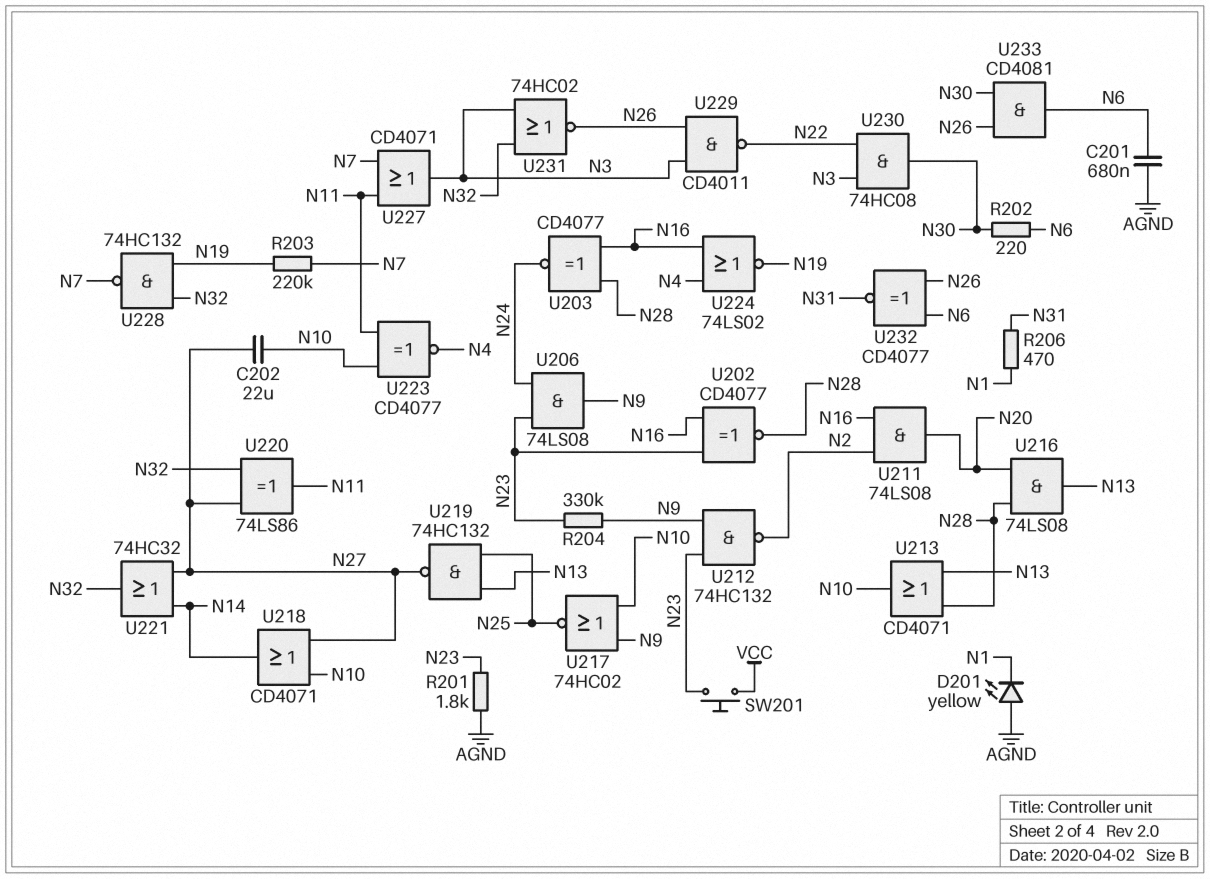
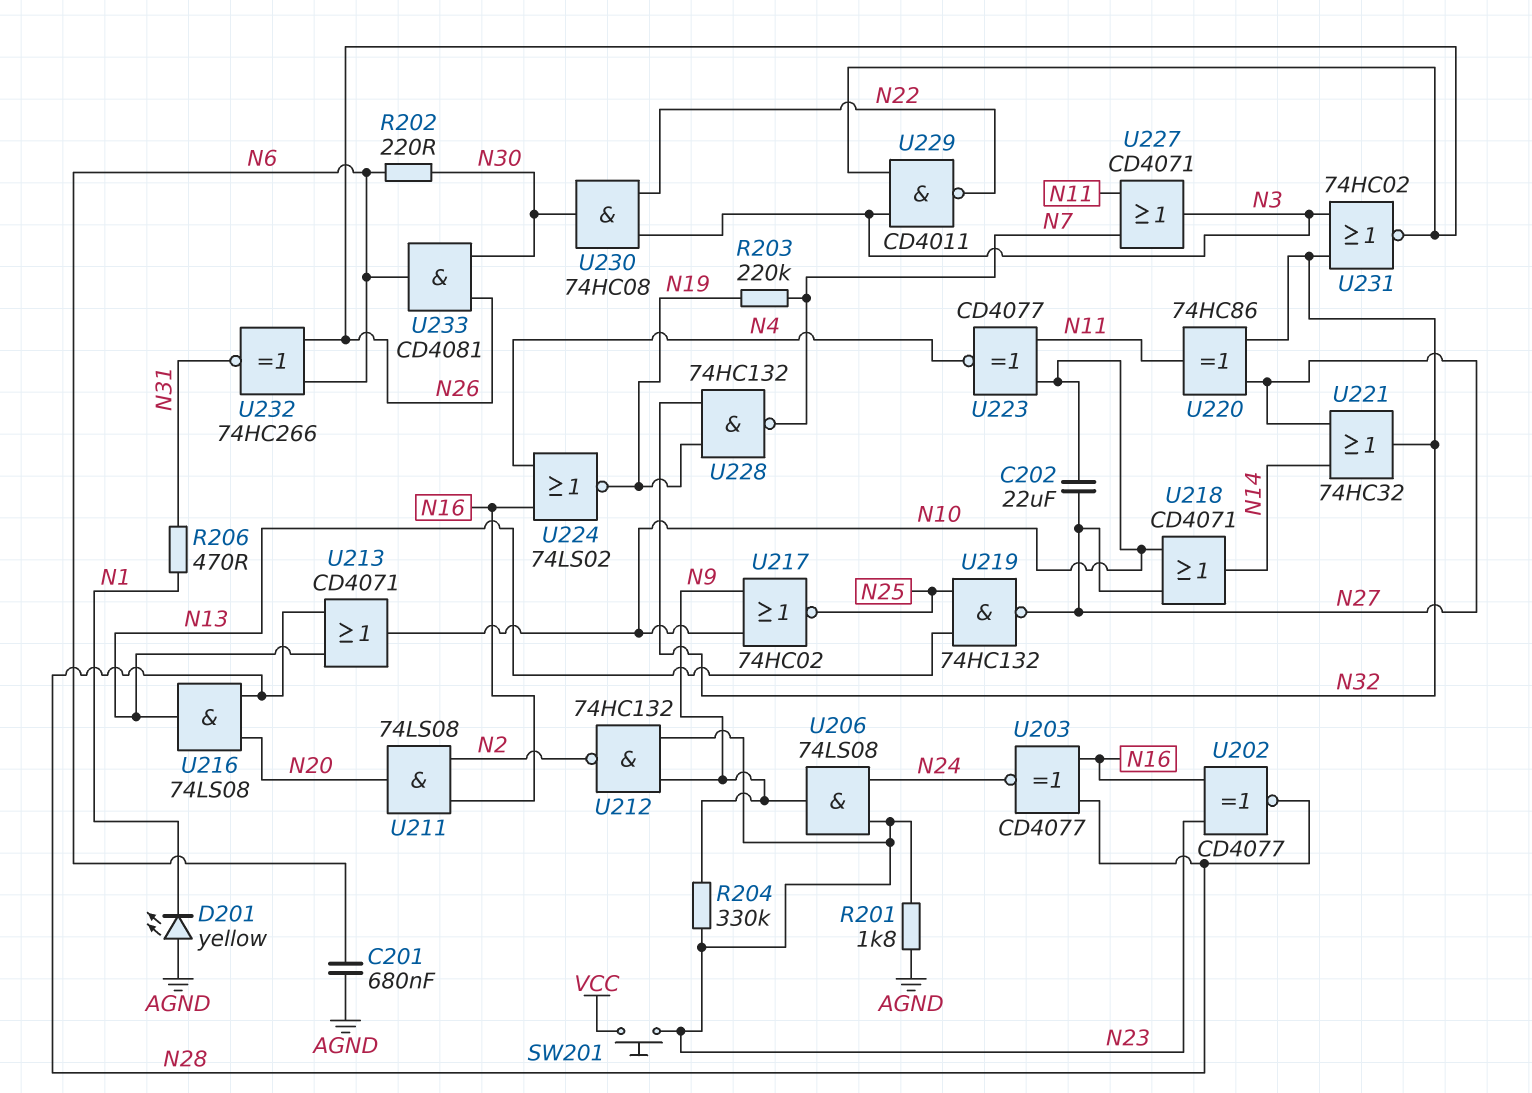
U220: XOR 74LS86 (in N27, in N32, out N11) -> XOR 74HC86 (in N27, in N32, out N11)
U232: XNOR CD4077 (in N6, in N26, out N31) -> XNOR 74HC266 (in N6, in N26, out N31)

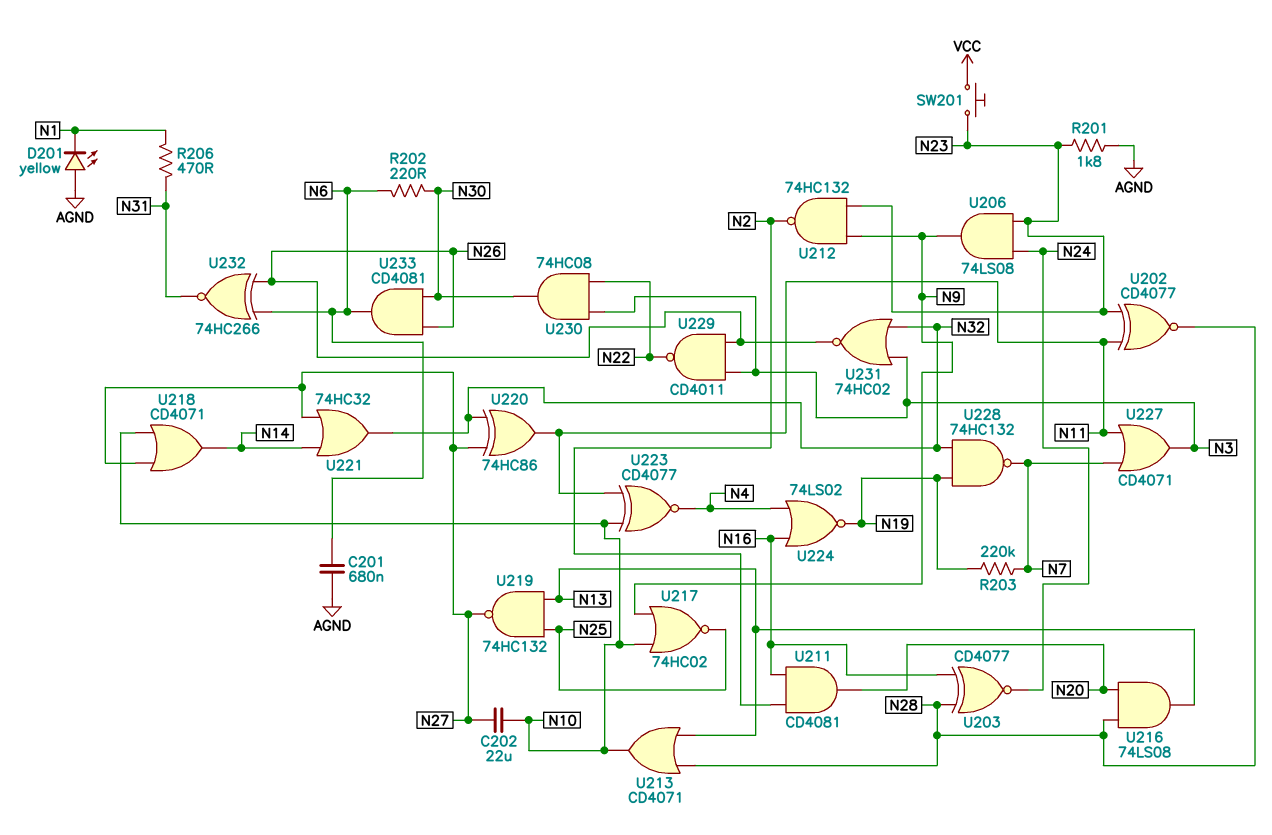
R204: 330k (N9, N23) -> none
U202: XNOR CD4077 (in N16, in N23, out N28) -> XNOR CD4077 (in N11, in N23, out N28)
U211: AND 74LS08 (in N2, in N16, out N20) -> AND CD4081 (in N2, in N16, out N20)

